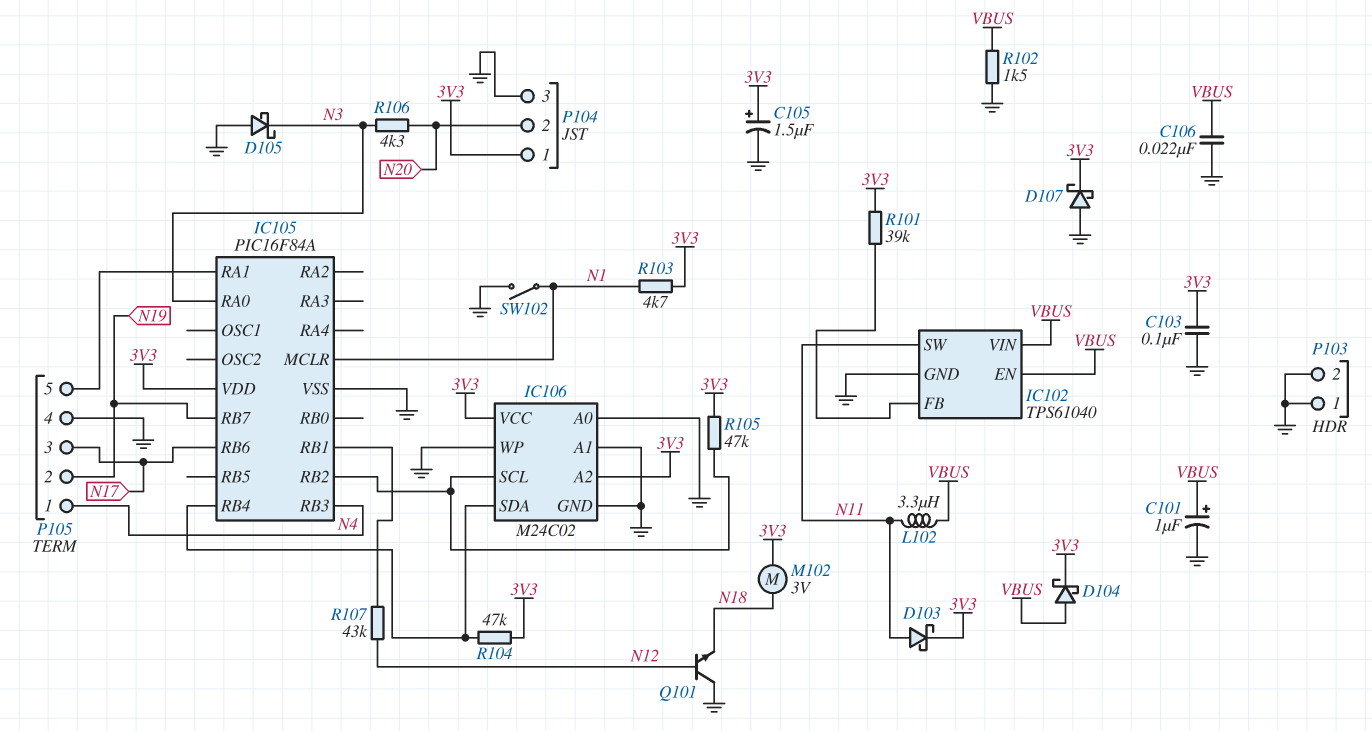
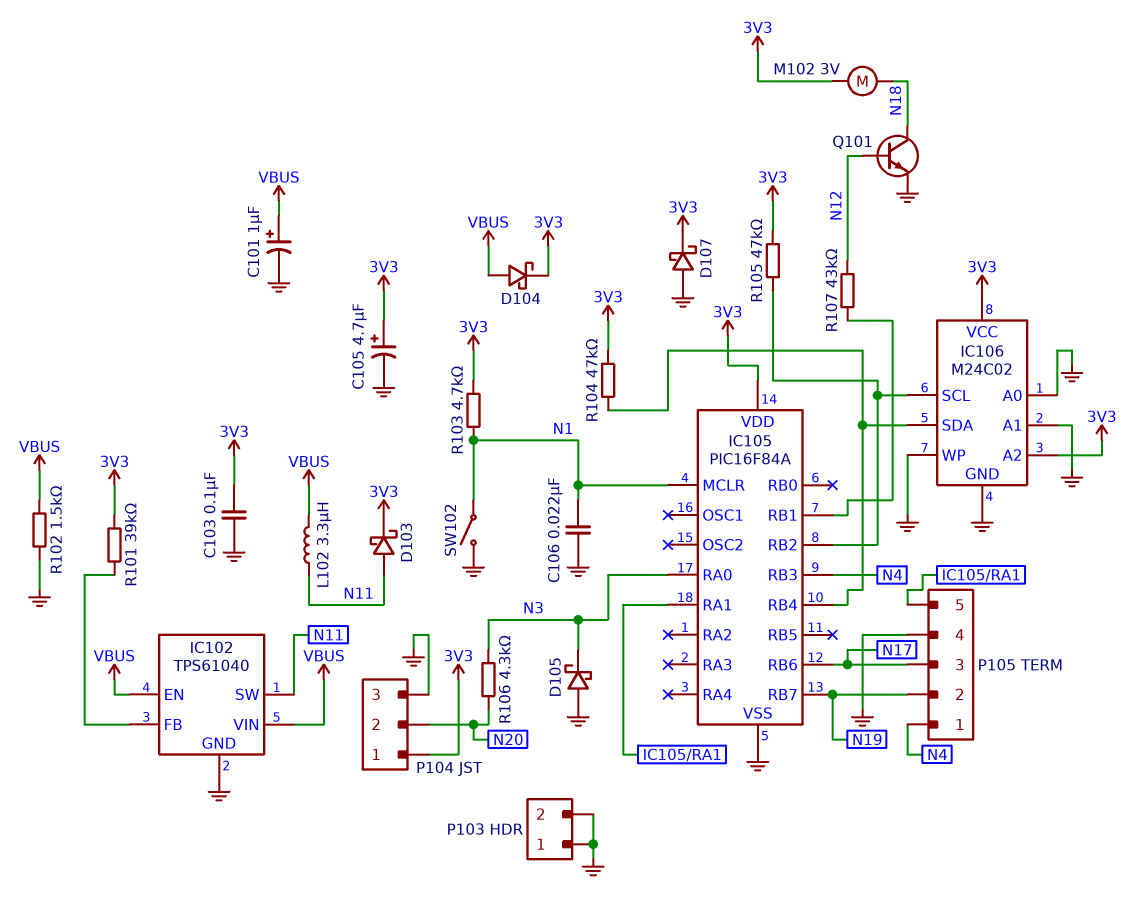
C105: 1.5uF (plus 3V3, minus GND) -> 4.7uF (plus 3V3, minus GND)
C106: 22nF (GND, VBUS) -> 22nF (GND, N1)
Q101: NPN (B N12, C GND, E N18) -> NPN (B N12, C N18, E GND)

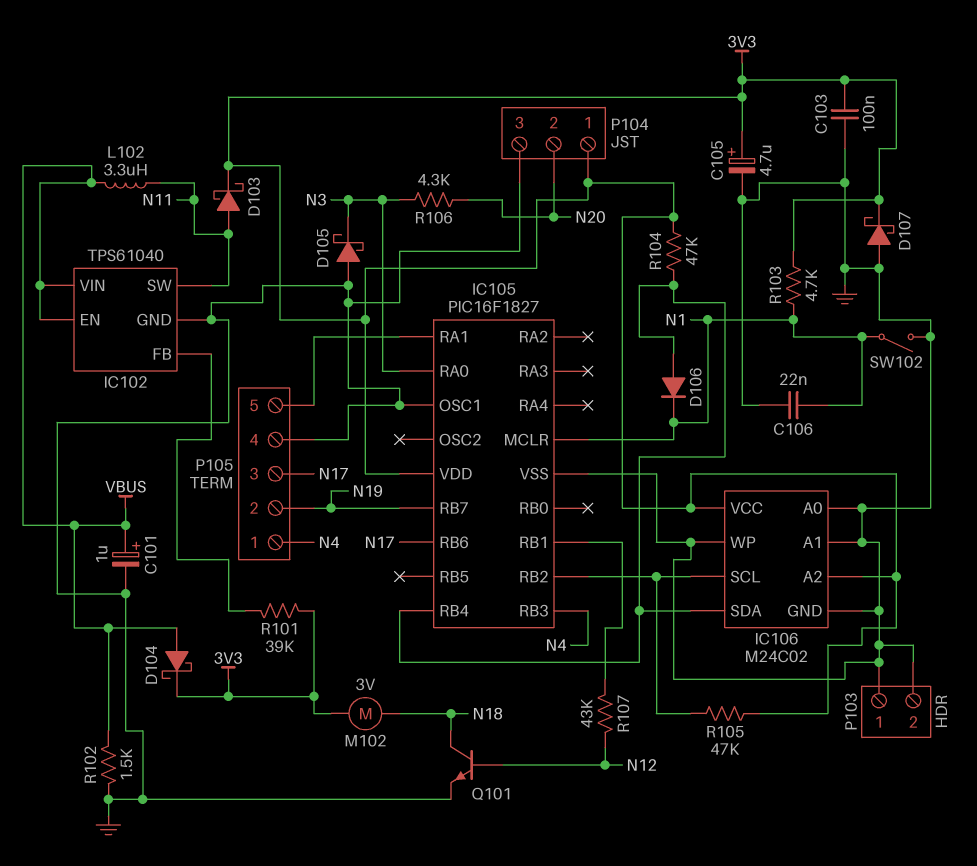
D106: none -> diode (A IC105/RB4, K N1)
IC105: PIC16F84A -> PIC16F1827
IC105 pin OSC1: none -> GND

